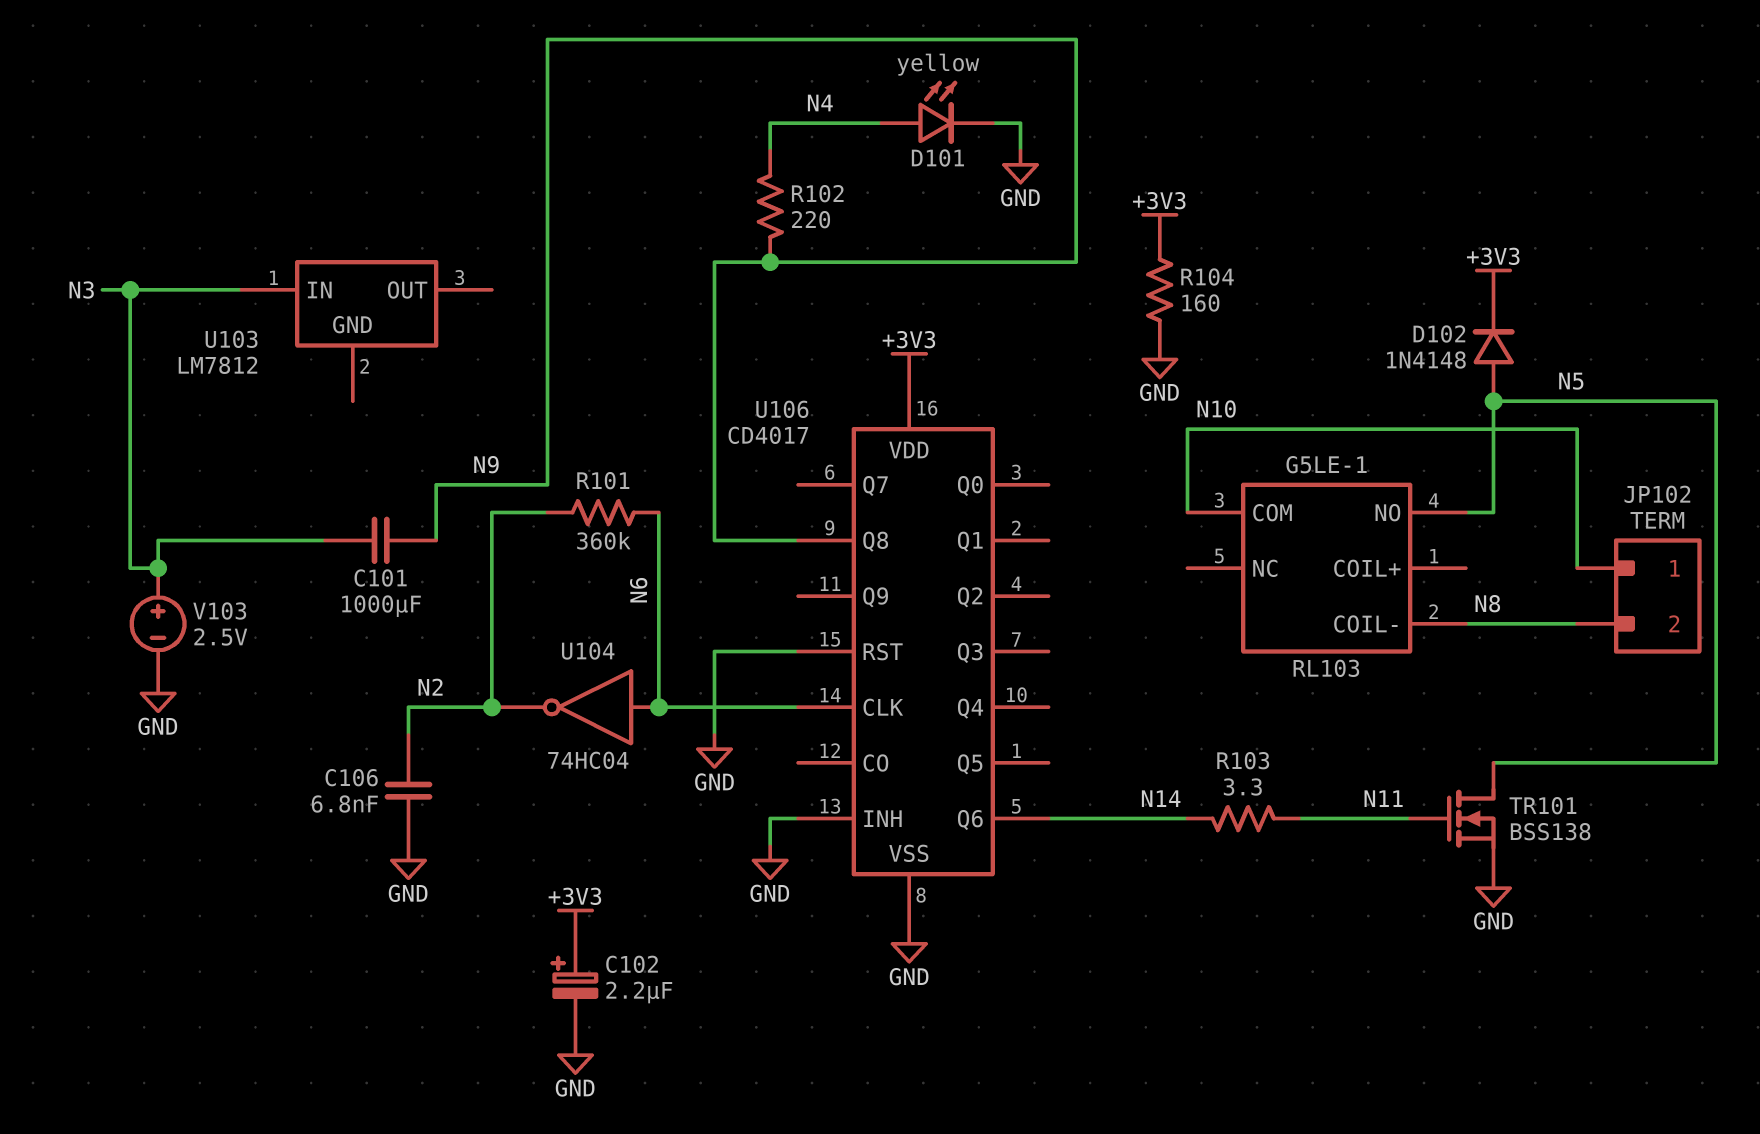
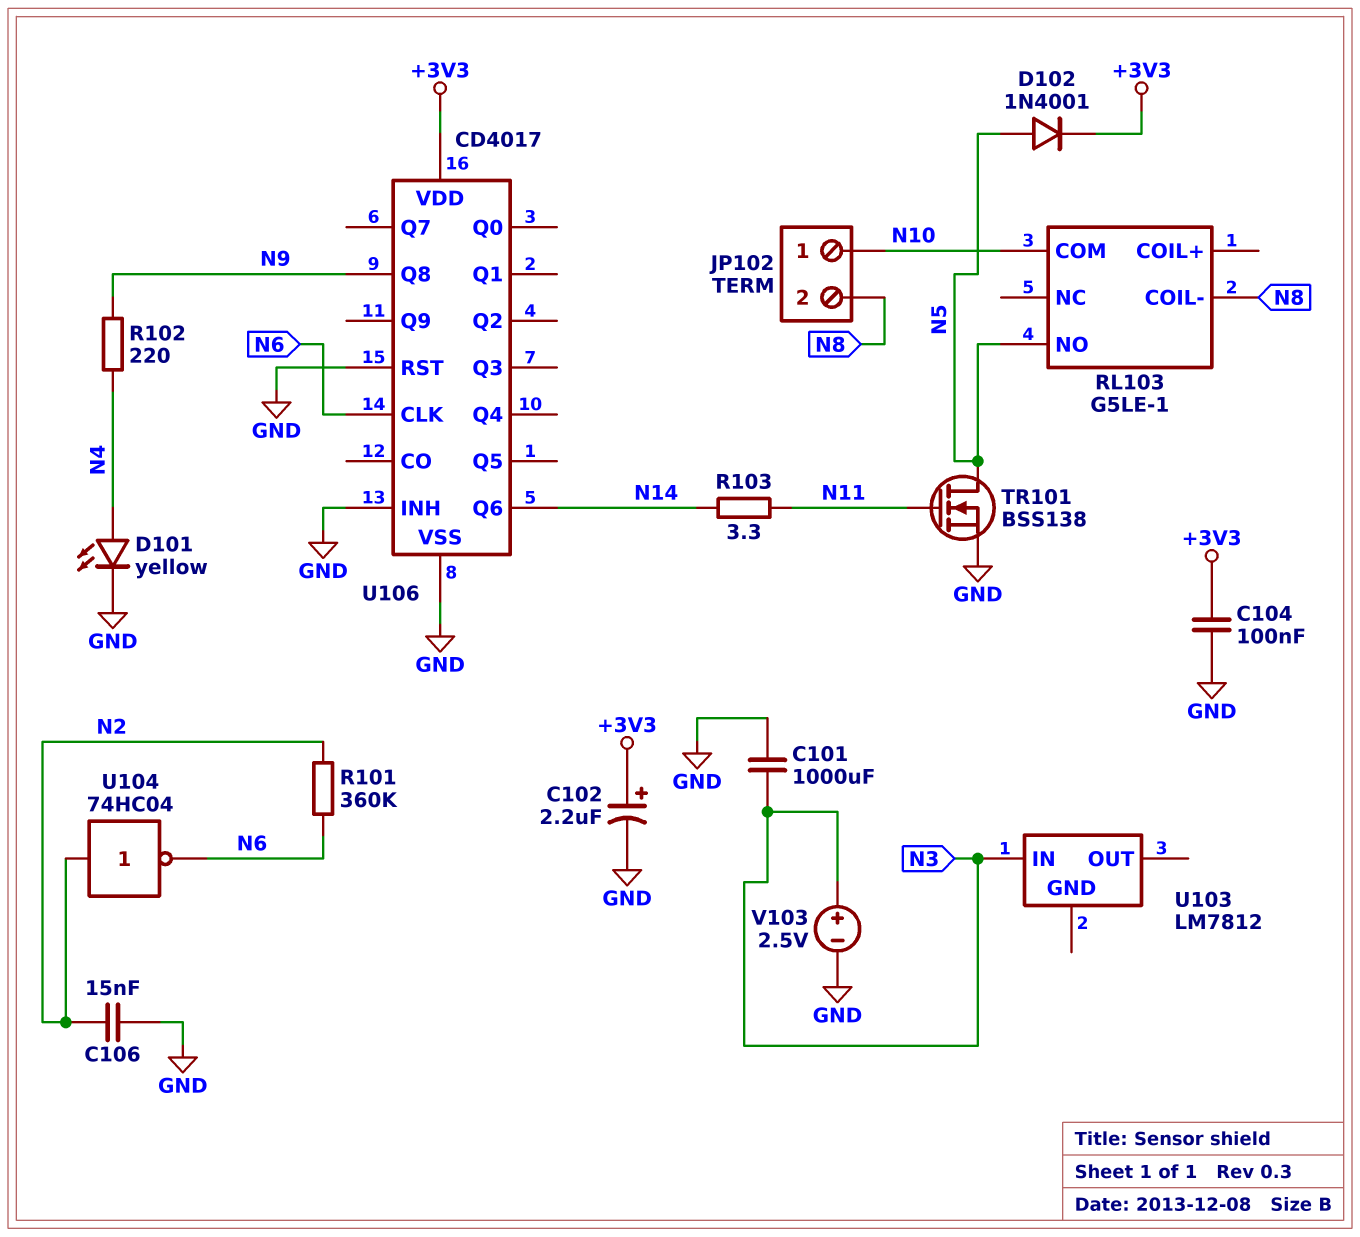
C101: 1000uF (N3, N9) -> 1000uF (GND, N3)
C104: none -> 100nF (+3V3, GND)
C106: 6.8nF (GND, N2) -> 15nF (GND, N2)
D102: diode 1N4148 (A N5, K +3V3) -> diode 1N4001 (A N5, K +3V3)
R104: 160 (+3V3, GND) -> none
U104: NOT 74HC04 (in N6, out N2) -> NOT 74HC04 (in N2, out N6)

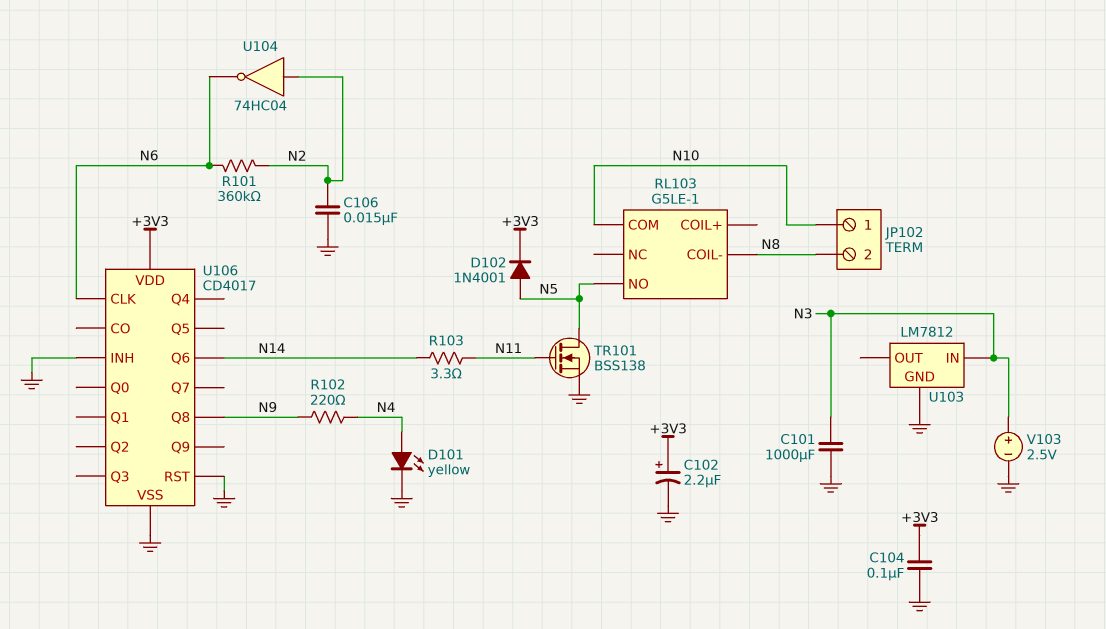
U103 pin GND: none -> GND

